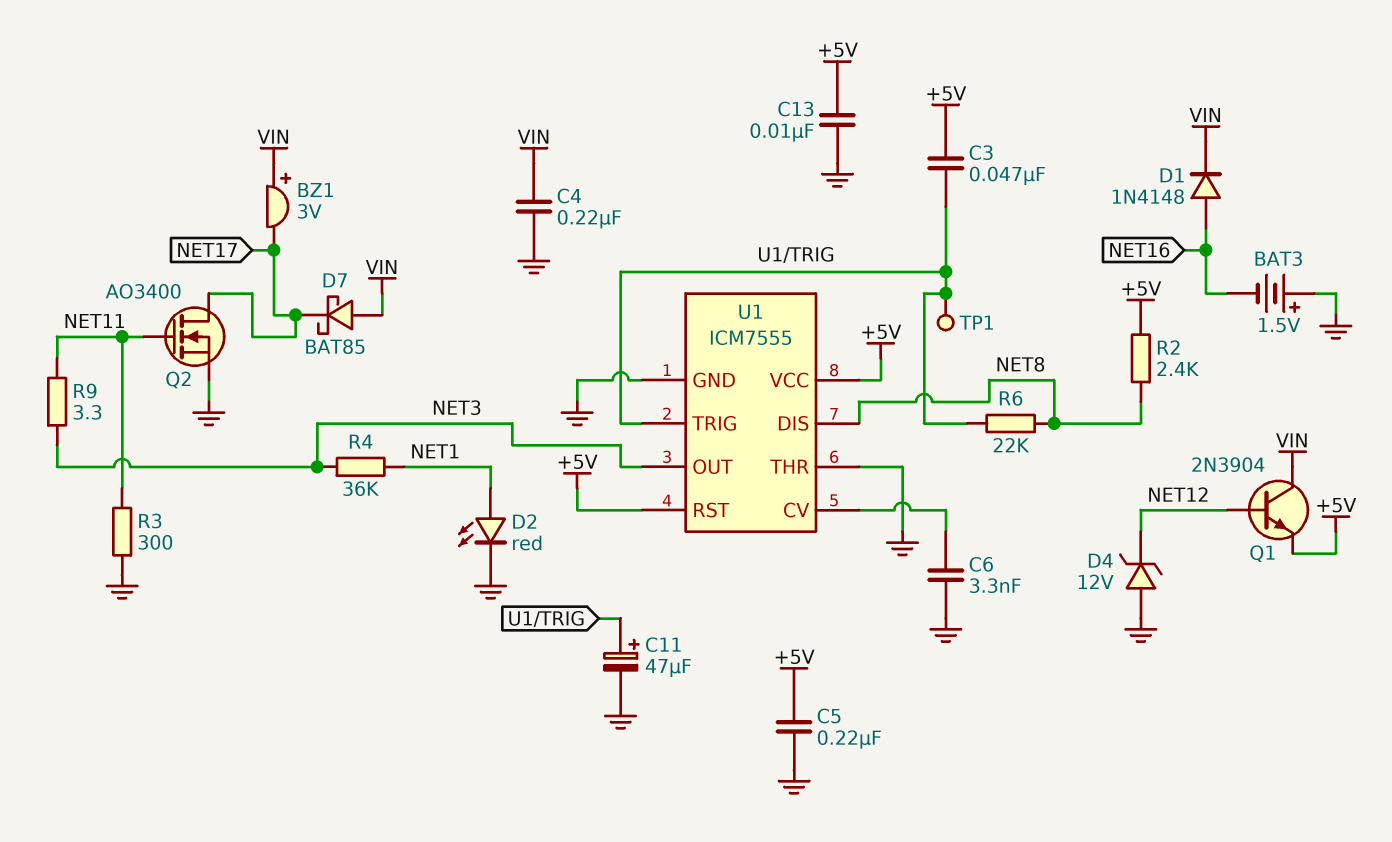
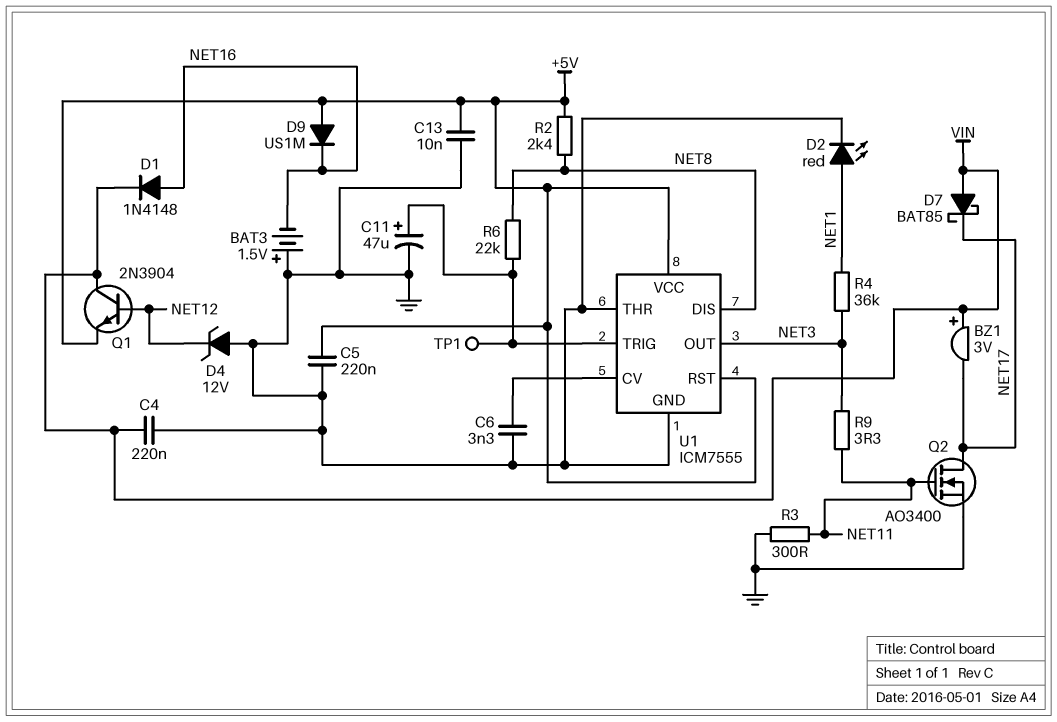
C3: 47nF (+5V, U1/TRIG) -> none
D9: none -> diode US1M (A +5V, K NET16)

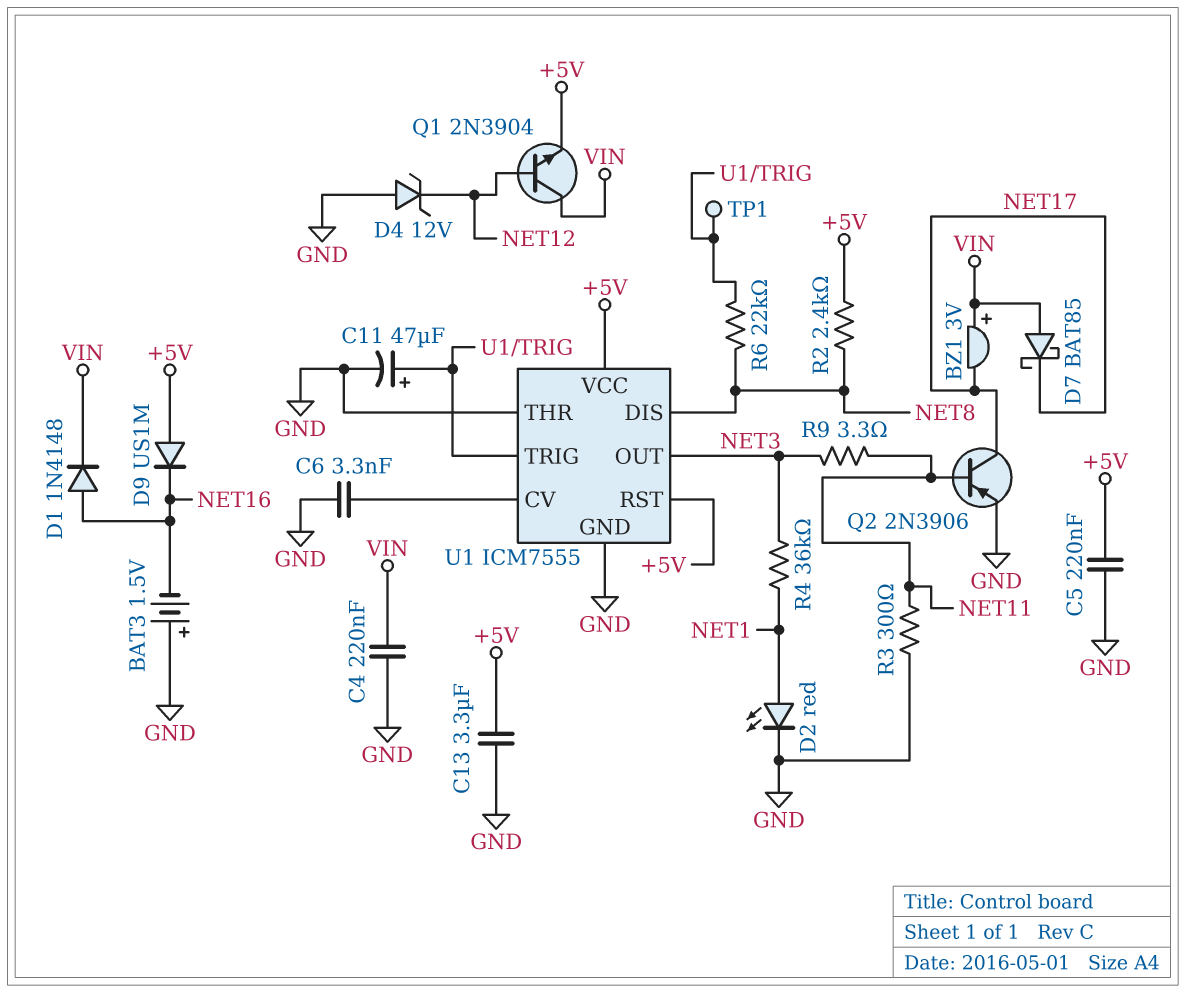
C13: 10nF (+5V, GND) -> 3.3uF (+5V, GND)
Q2: NMOS AO3400 (G NET11, D NET17, S GND) -> PNP 2N3906 (B NET11, C NET17, E GND)

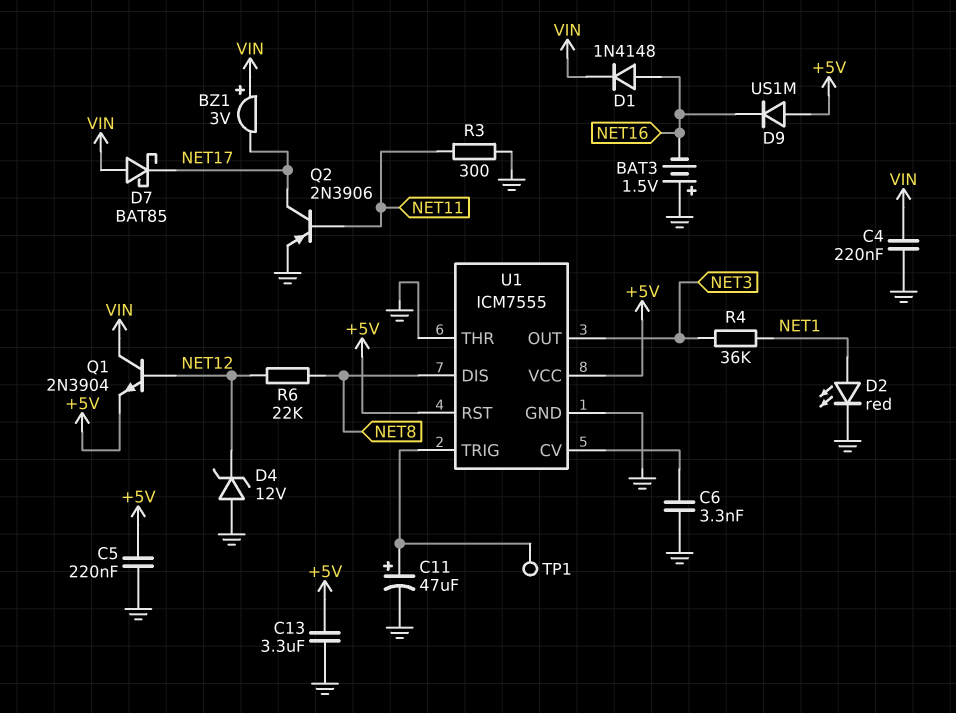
R2: 2.4k (+5V, NET8) -> none
R6: 22k (NET8, U1/TRIG) -> 22k (NET8, NET12)
R9: 3.3 (NET3, NET11) -> none

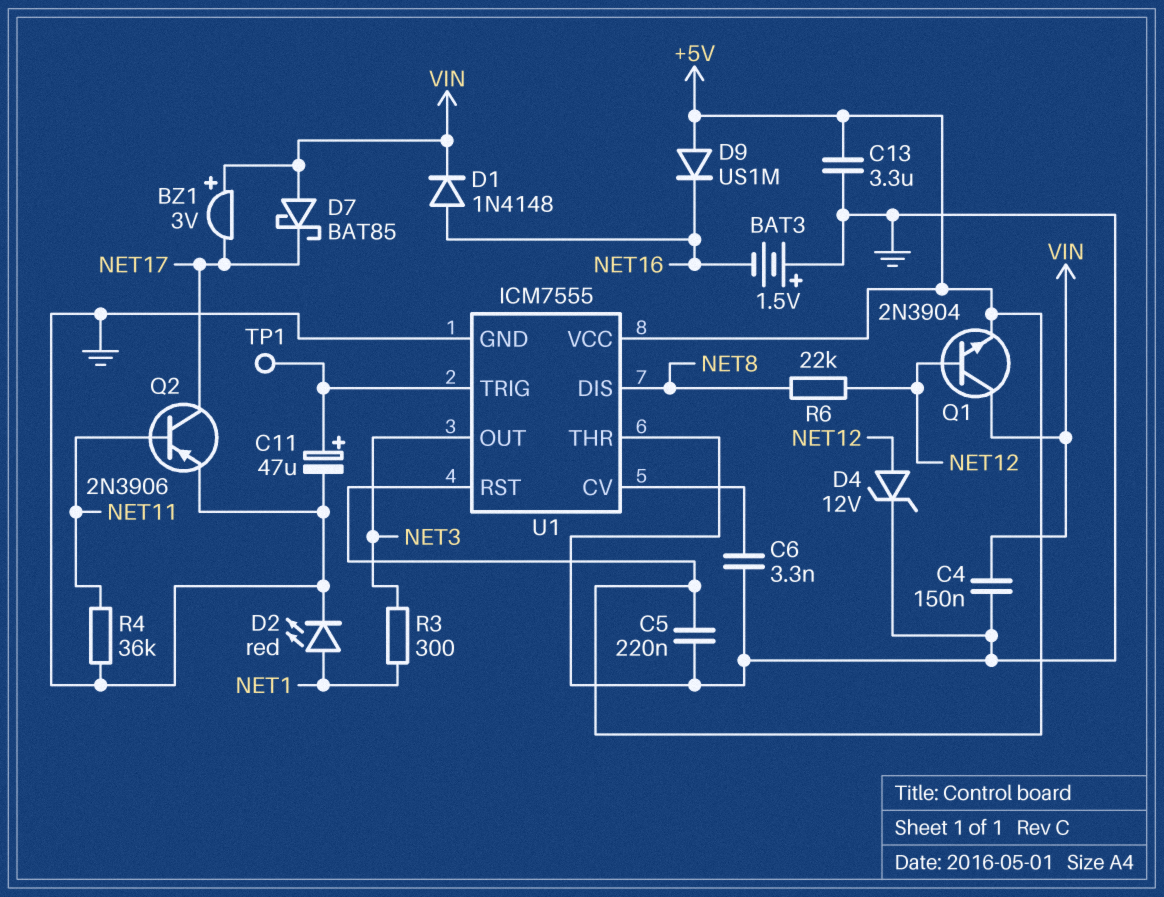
C4: 220nF (GND, VIN) -> 150nF (GND, VIN)
D4: zener 12V (A GND, K NET12) -> zener 12V (A NET12, K GND)
R3: 300 (GND, NET11) -> 300 (NET1, NET3)
R4: 36k (NET1, NET3) -> 36k (GND, NET11)

